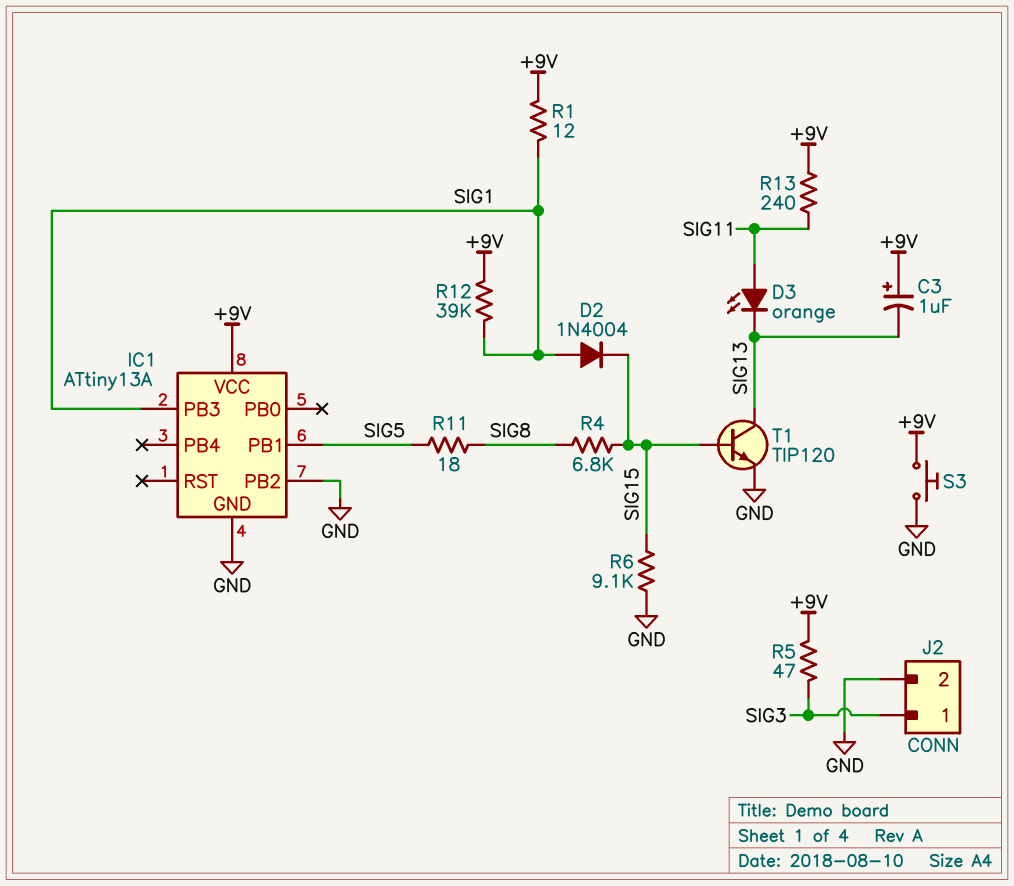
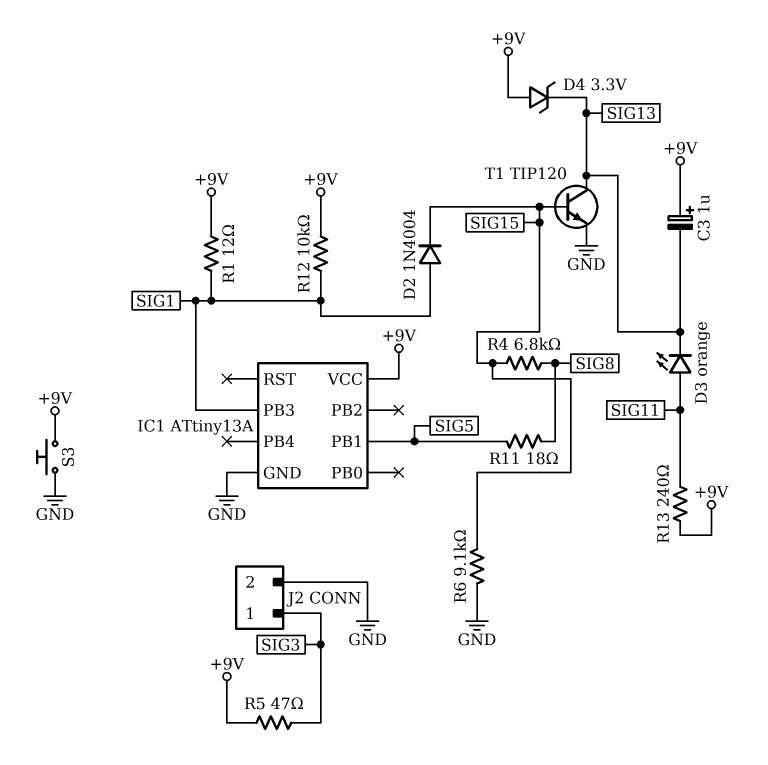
D4: none -> zener 3.3V (A +9V, K SIG13)
IC1 pin PB2: GND -> none
R12: 39k (+9V, SIG1) -> 10k (+9V, SIG1)

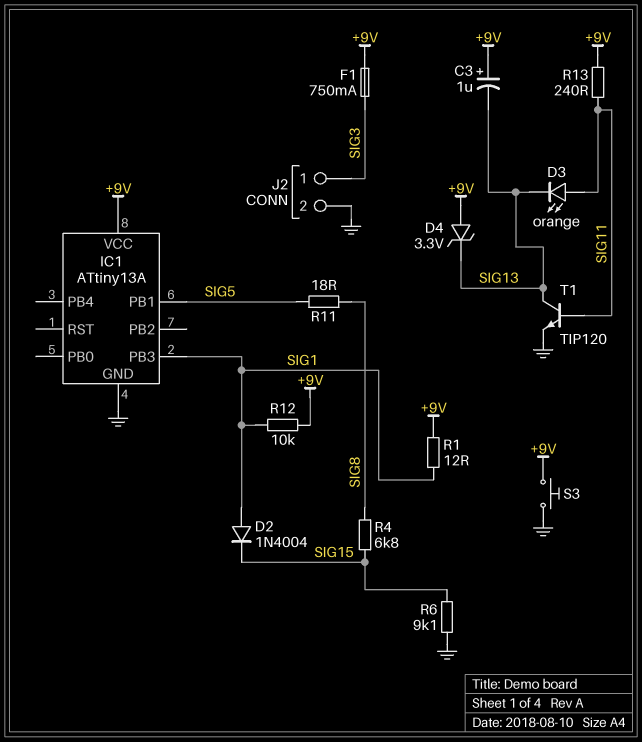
F1: none -> 750mA (+9V, SIG3)
R5: 47 (+9V, SIG3) -> none
T1: NPN TIP120 (B SIG15, C SIG13, E GND) -> NPN TIP120 (B SIG11, C SIG13, E GND)

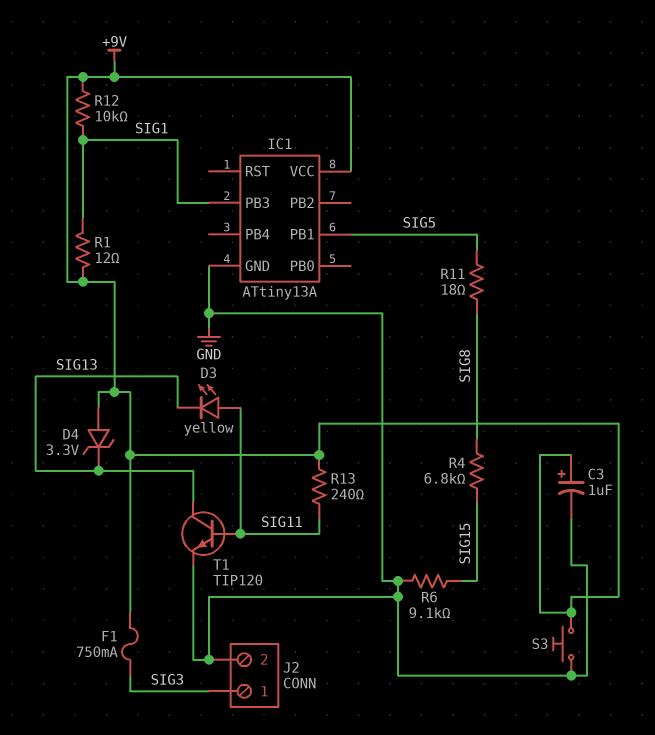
C3: 1uF (plus +9V, minus SIG13) -> 1uF (plus +9V, minus GND)
D2: diode 1N4004 (A SIG1, K SIG15) -> none
D3: LED orange (A SIG11, K SIG13) -> LED yellow (A SIG11, K SIG13)

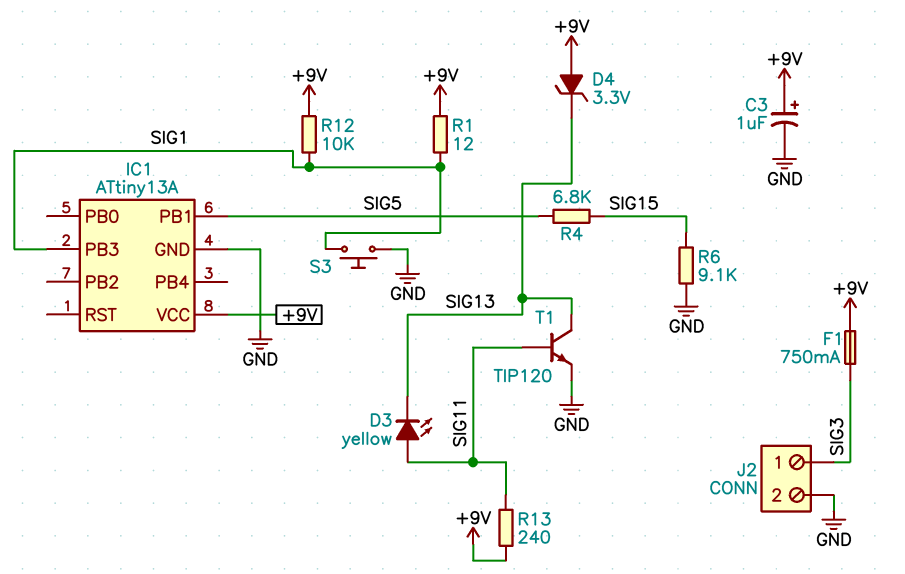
R4: 6.8k (SIG8, SIG15) -> 6.8k (SIG5, SIG15)
R11: 18 (SIG5, SIG8) -> none
S3: button (+9V, GND) -> button (GND, SIG1)

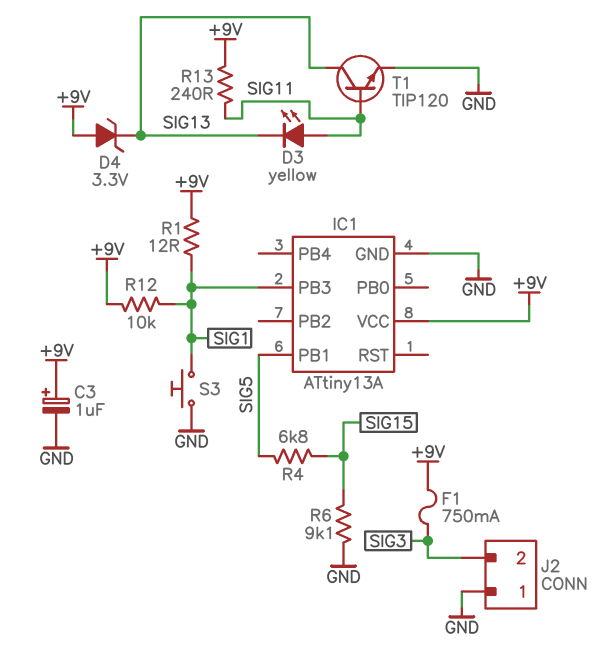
J2 pin 1: SIG3 -> GND
J2 pin 2: GND -> SIG3

